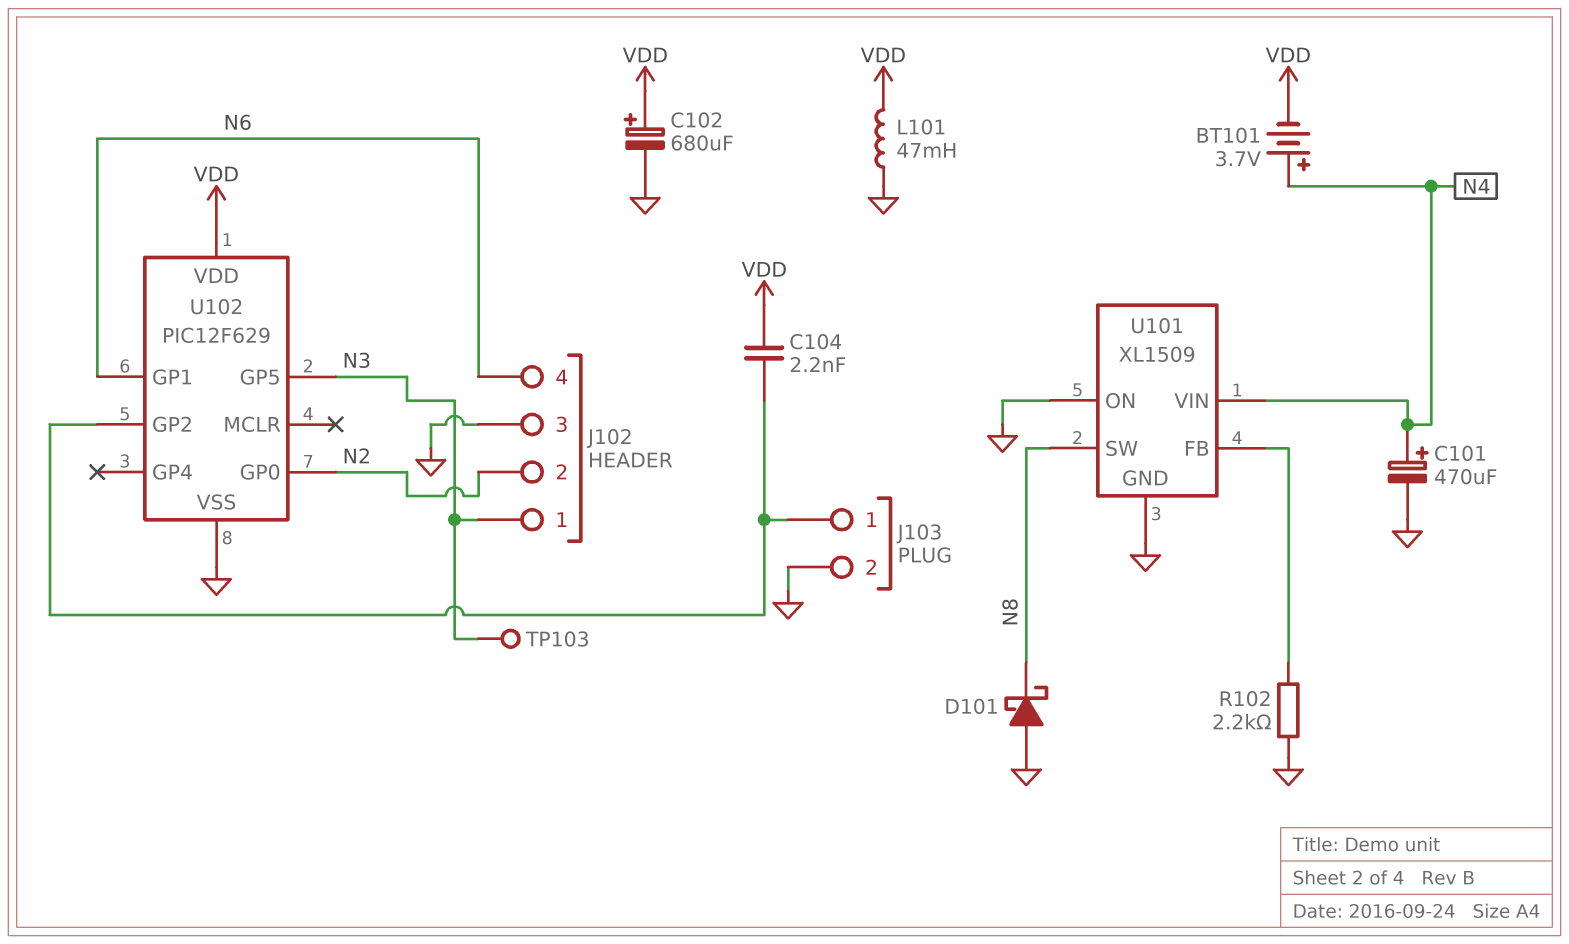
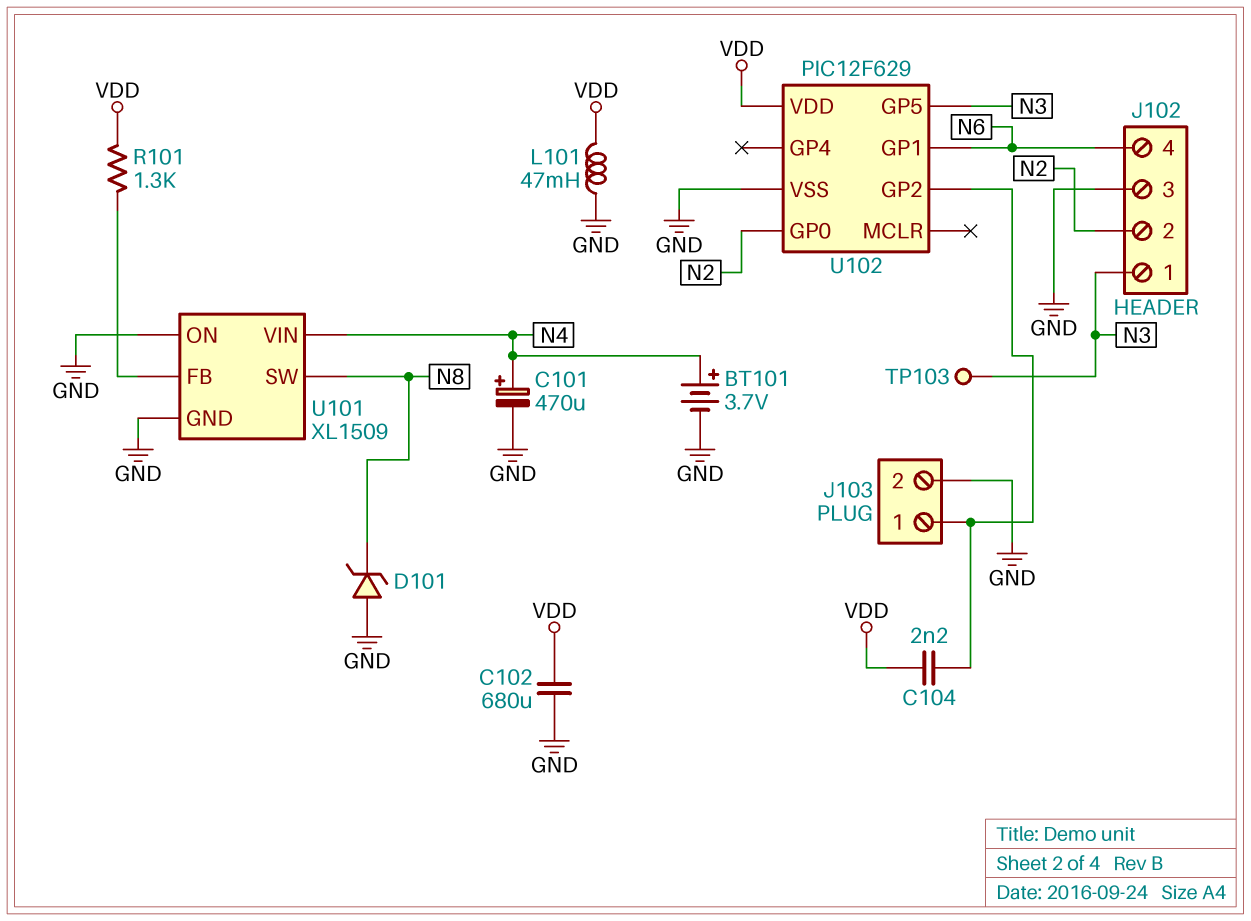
BT101: 3.7V (plus N4, minus VDD) -> 3.7V (plus N4, minus GND)
C102: 680uF (plus VDD, minus GND) -> 680uF (GND, VDD)
D101: schottky (A GND, K N8) -> zener (A GND, K N8)
R101: none -> 1.3k (U101/FB, VDD)
R102: 2.2k (GND, U101/FB) -> none

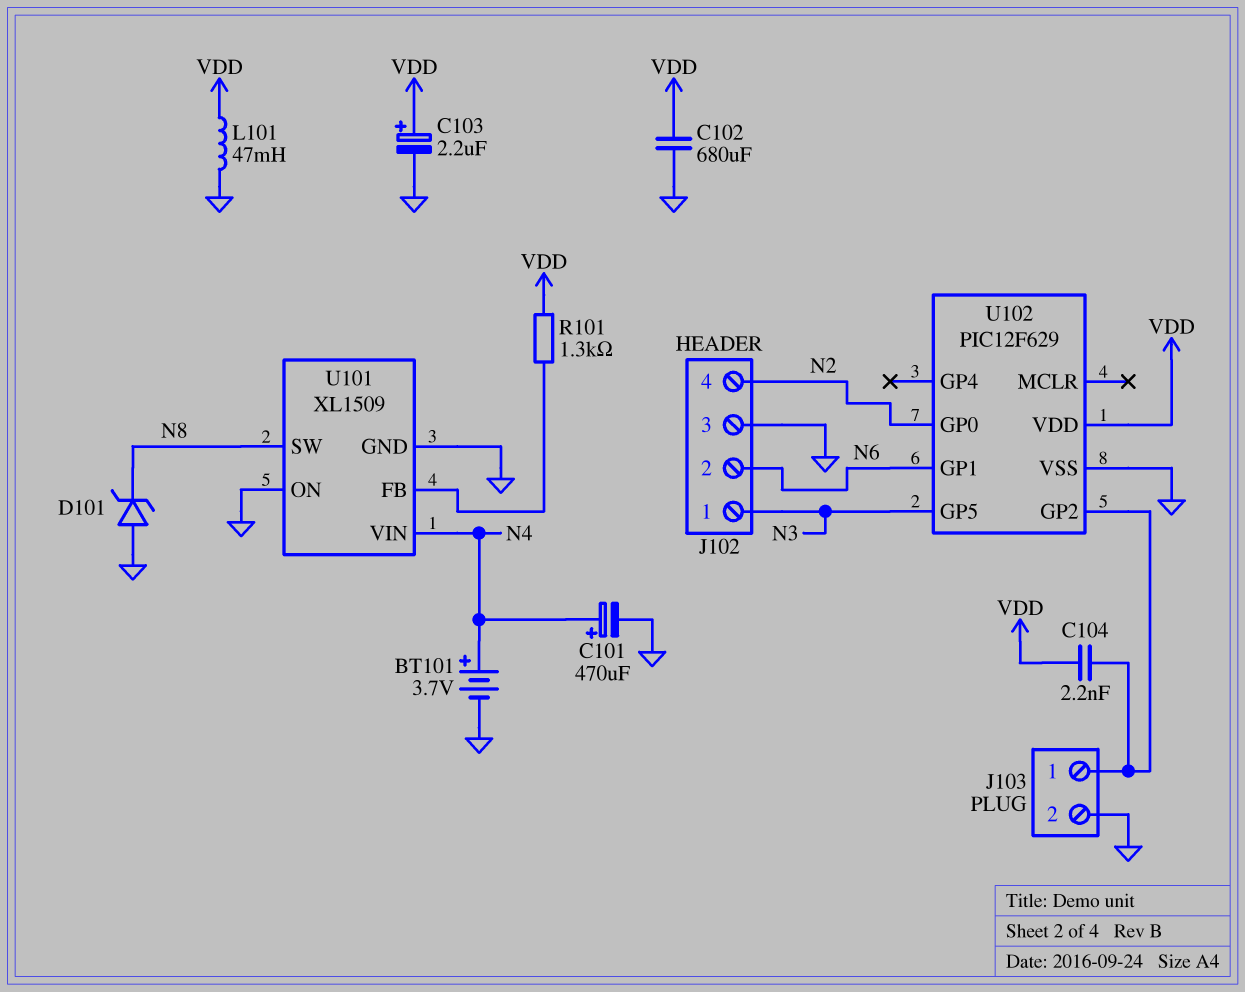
C103: none -> 2.2uF (plus VDD, minus GND)
J102 pin 2: N2 -> N6
J102 pin 4: N6 -> N2
TP103: test point (N3) -> none

